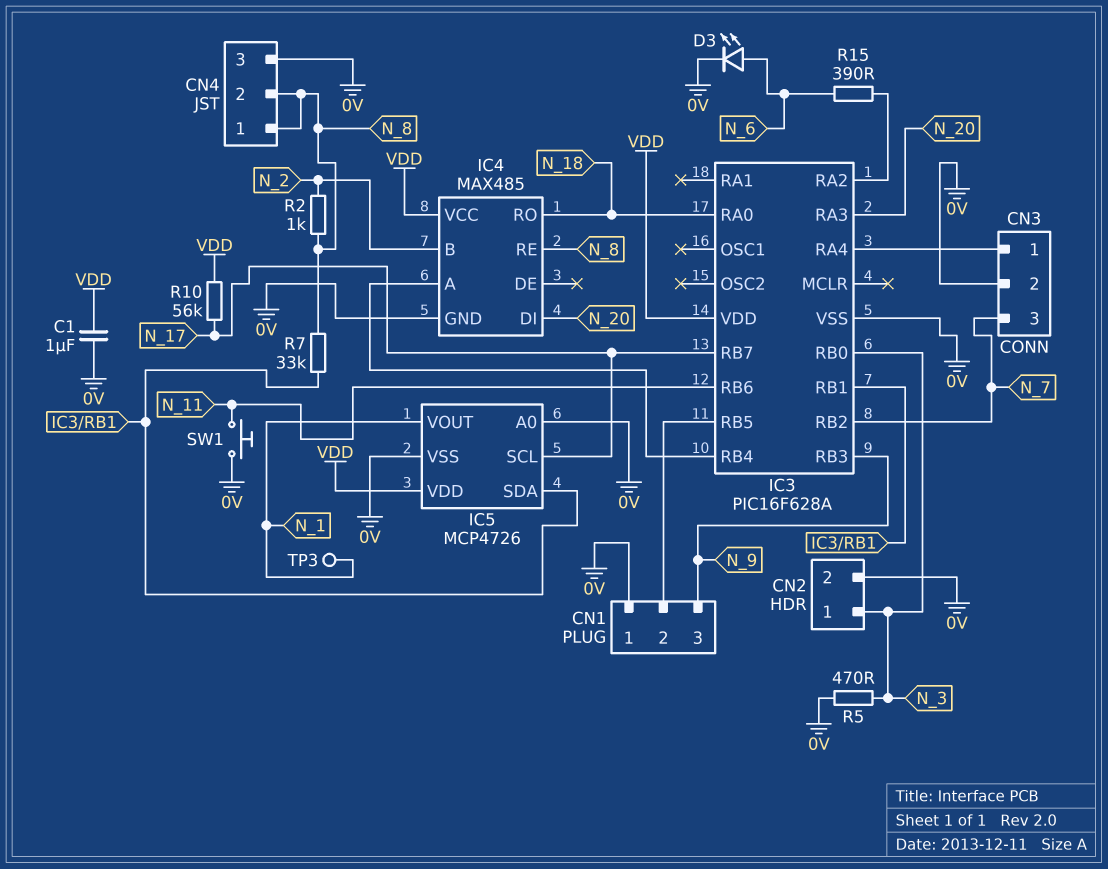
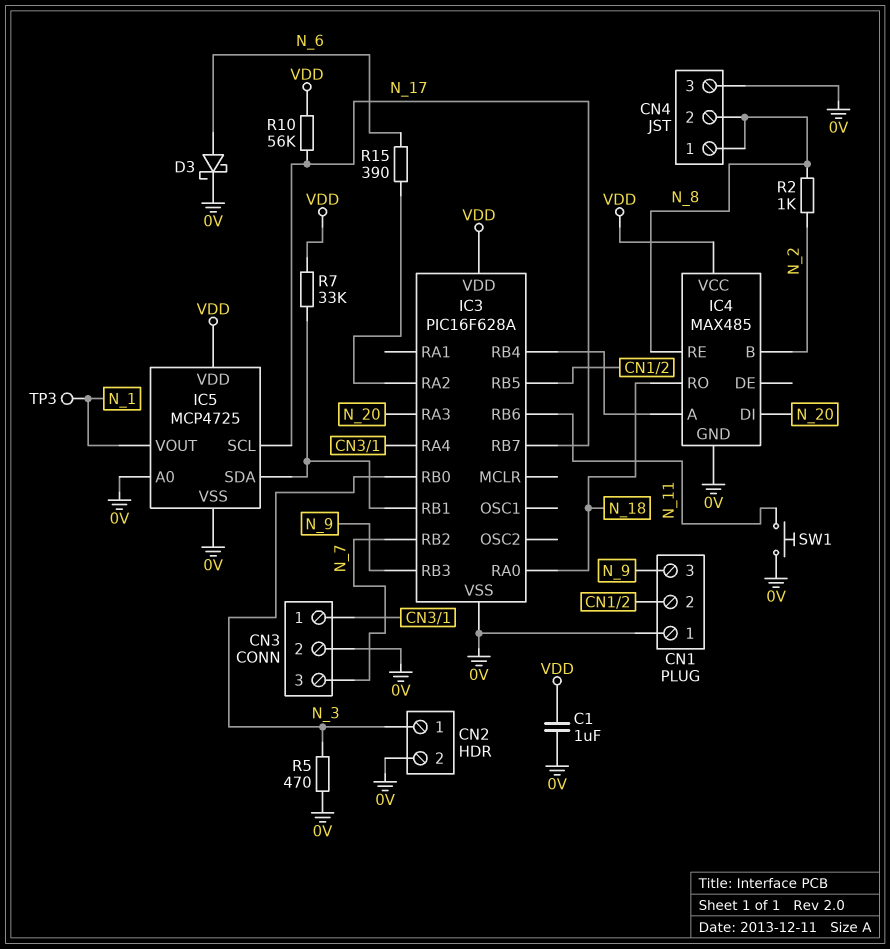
D3: LED (A N_6, K 0V) -> schottky (A N_6, K 0V)
IC5: MCP4726 -> MCP4725
R7: 33k (IC3/RB1, N_8) -> 33k (IC3/RB1, VDD)

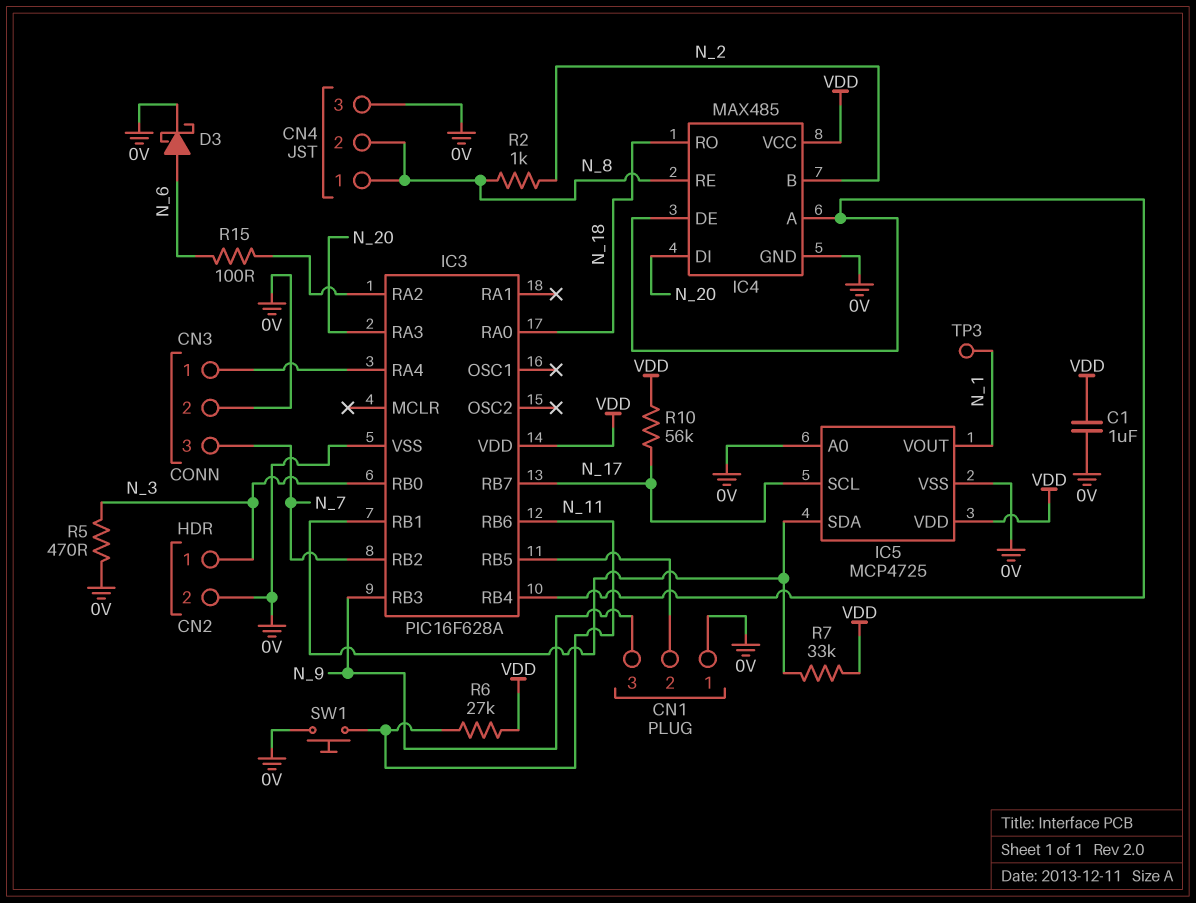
IC4 pin DE: none -> IC3/RB4
R6: none -> 27k (N_11, VDD)
R15: 390 (IC3/RA2, N_6) -> 100 (IC3/RA2, N_6)

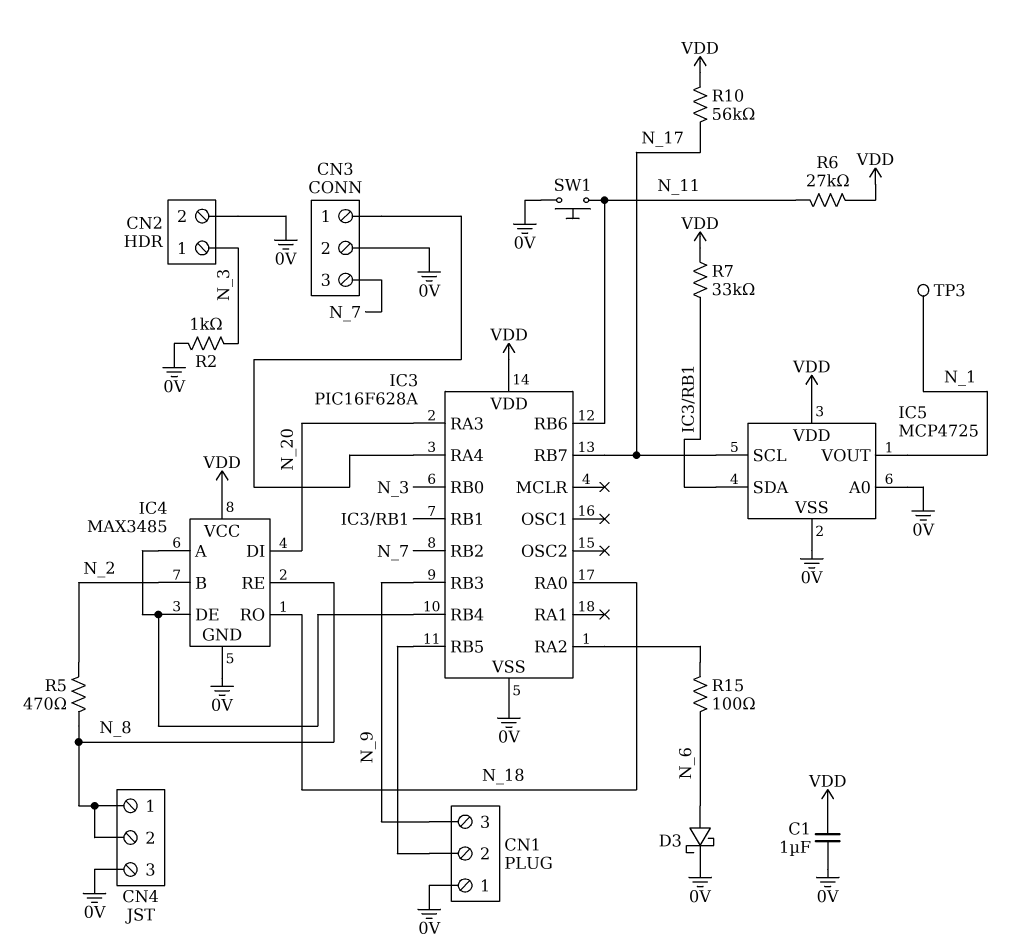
IC4: MAX485 -> MAX3485
R2: 1k (N_2, N_8) -> 1k (0V, N_3)
R5: 470 (0V, N_3) -> 470 (N_2, N_8)

